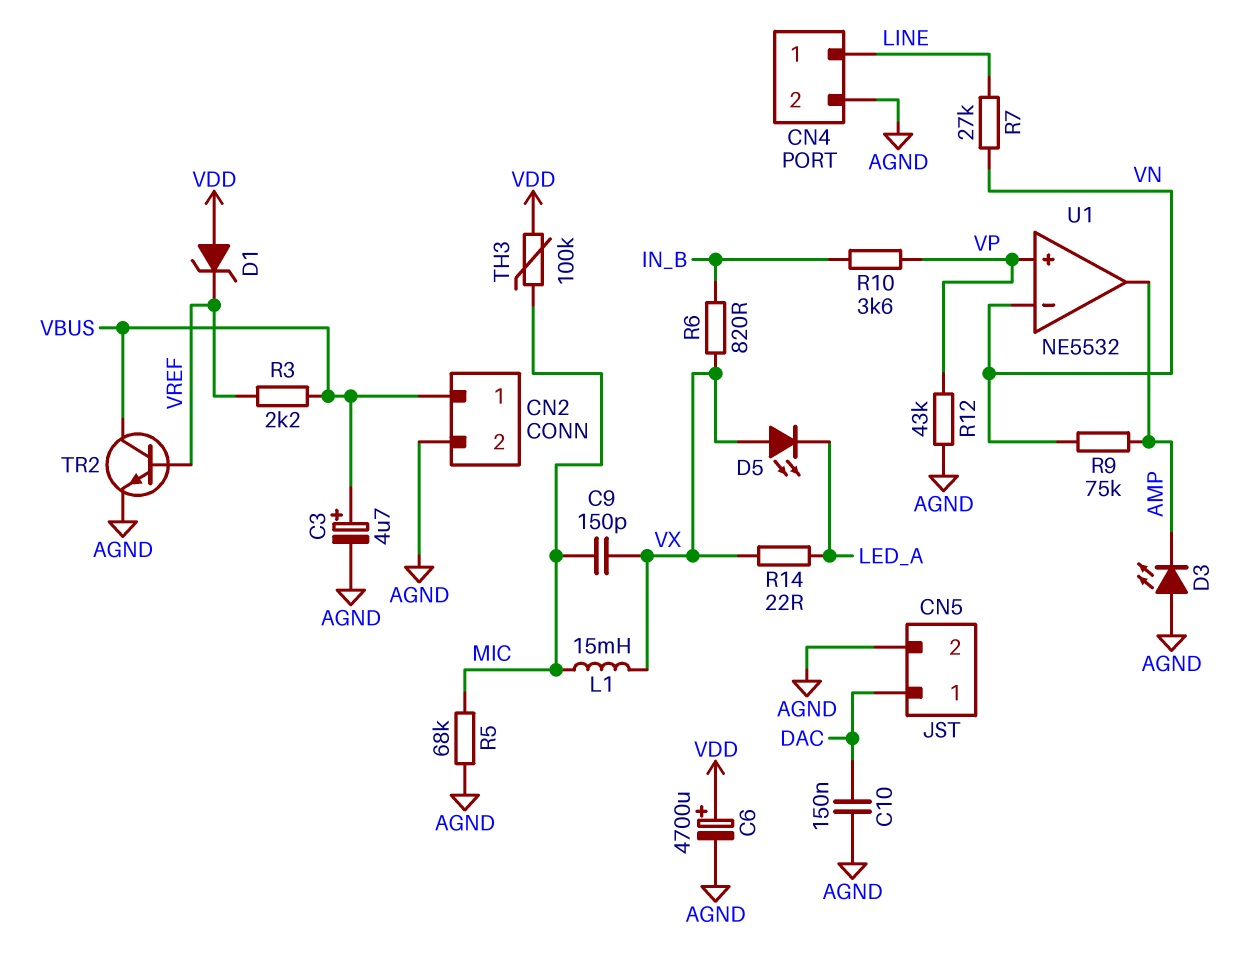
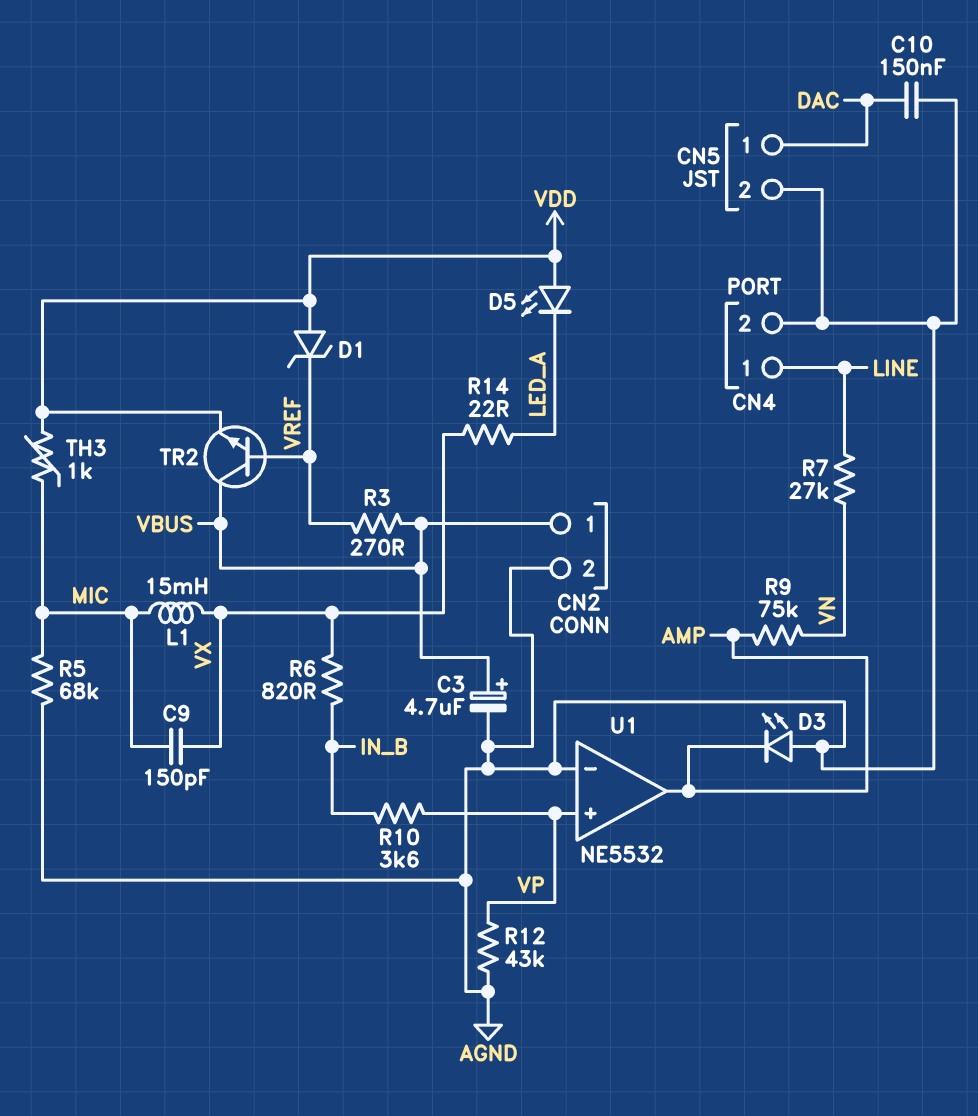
C6: 4700uF (plus VDD, minus AGND) -> none
D5: LED (A VX, K LED_A) -> LED (A VDD, K LED_A)
R3: 2.2k (VBUS, VREF) -> 270 (VBUS, VREF)
TH3: 100k (MIC, VDD) -> 1k (MIC, VDD)
TR2: NPN (B VREF, C VBUS, E AGND) -> NPN (B VREF, C VBUS, E VDD)
U1 pin in-: VN -> AGND

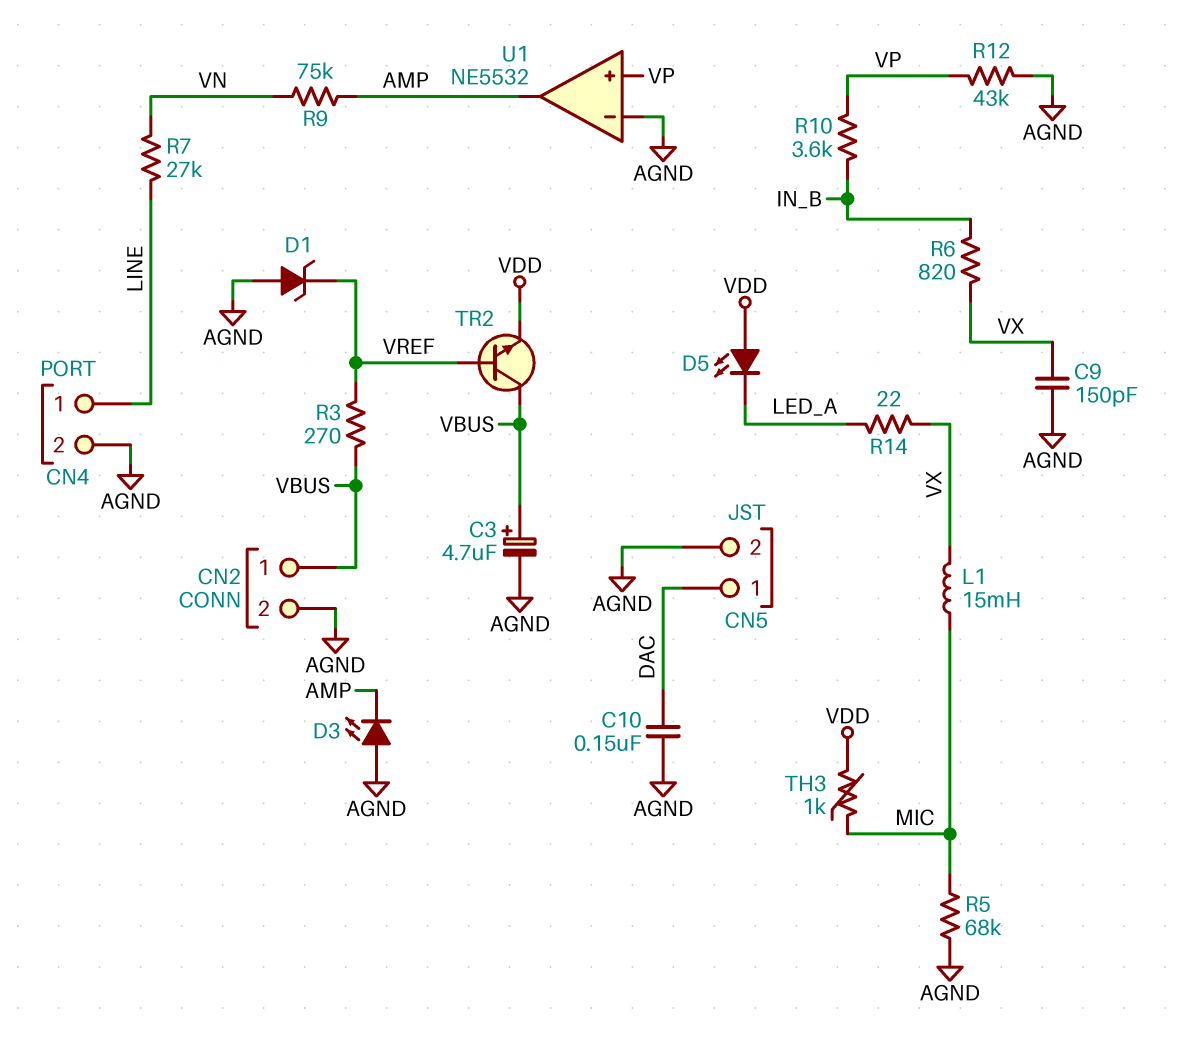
C9: 150pF (MIC, VX) -> 150pF (AGND, VX)
D1: zener (A VDD, K VREF) -> zener (A AGND, K VREF)

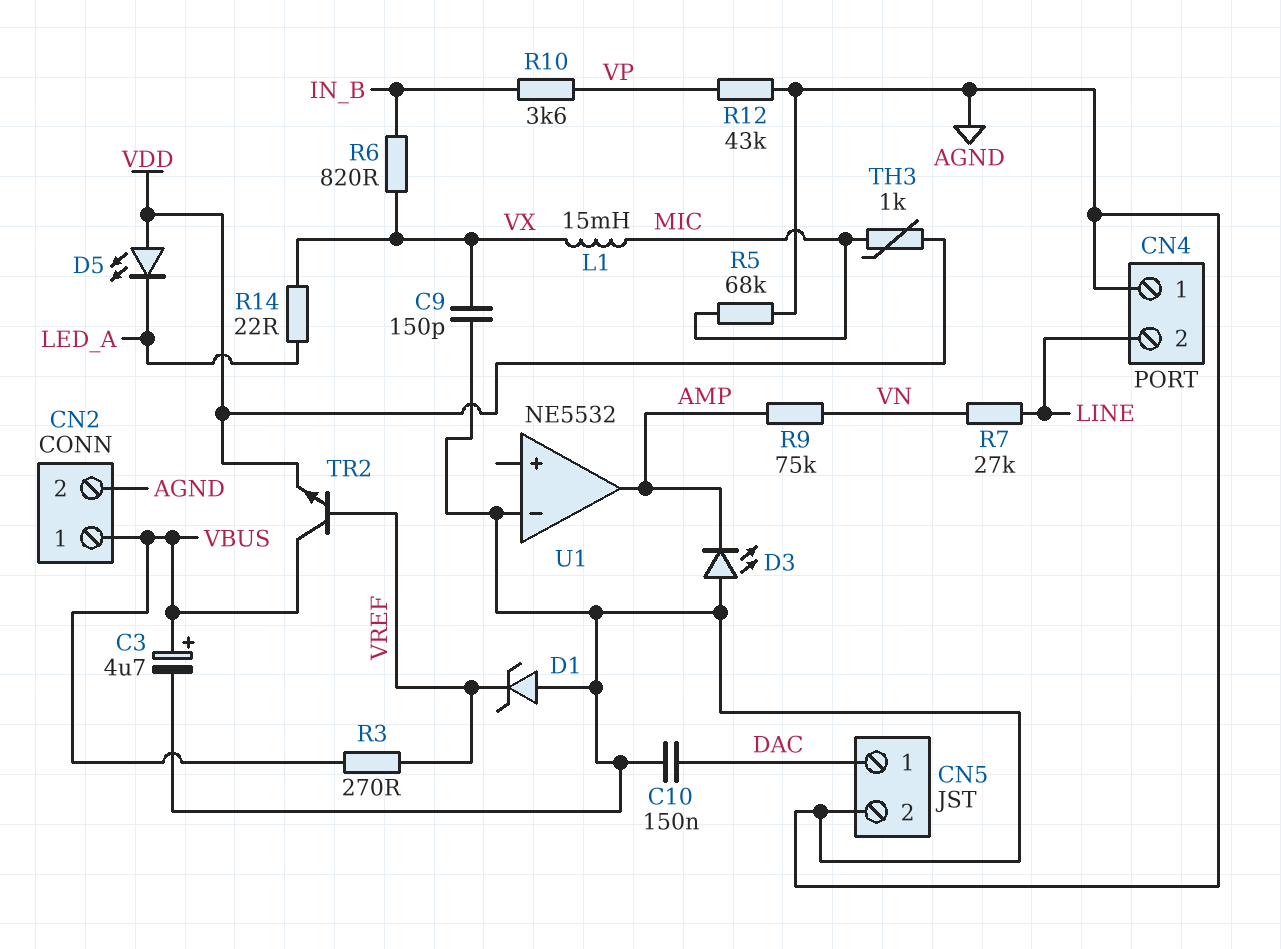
CN4 pin 1: LINE -> AGND
CN4 pin 2: AGND -> LINE
U1 pin in+: VP -> none

